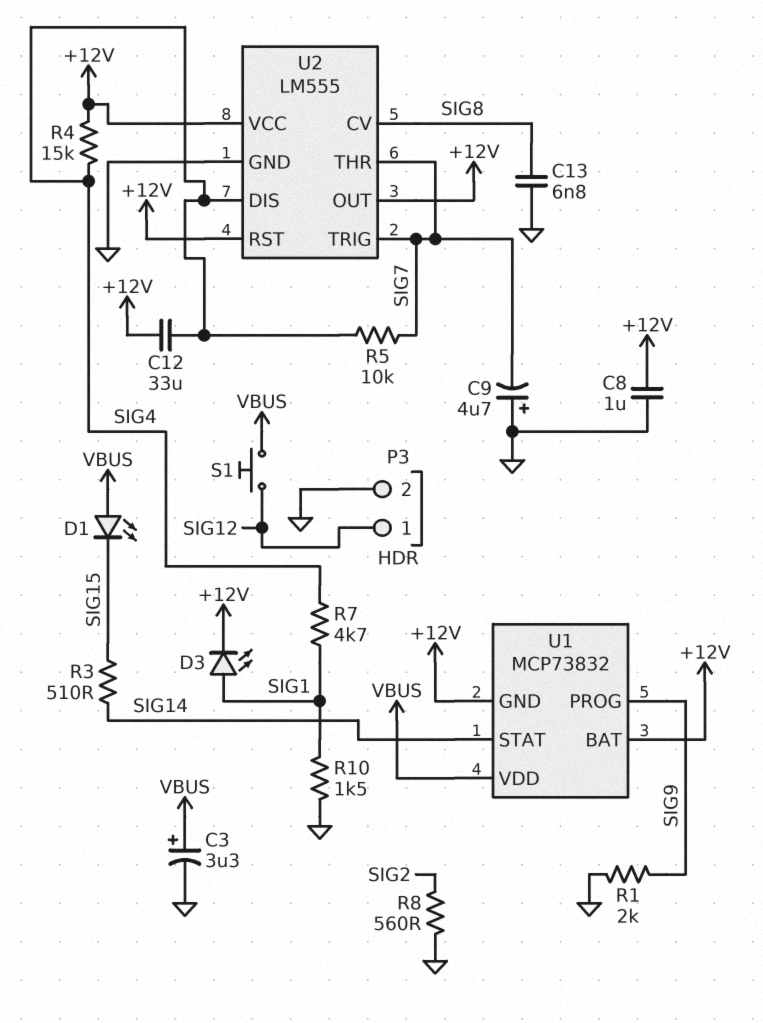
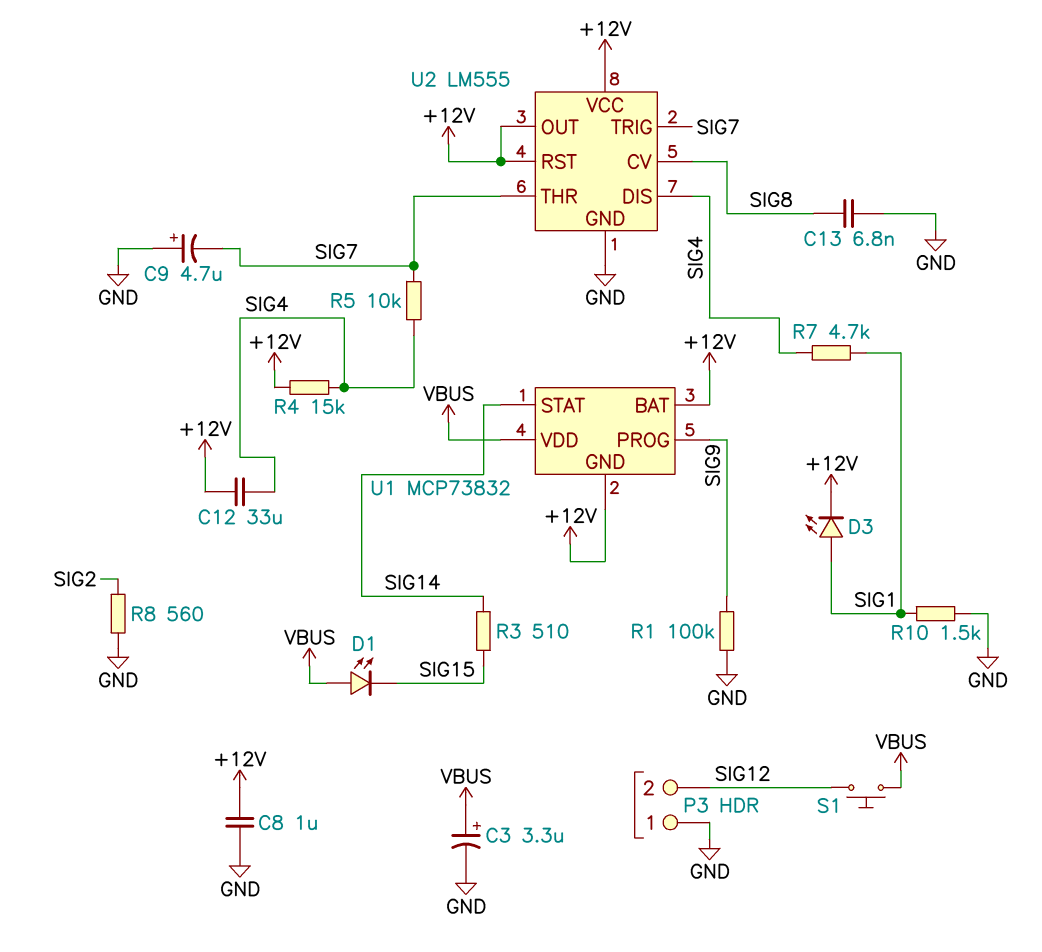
P3 pin 1: SIG12 -> GND
P3 pin 2: GND -> SIG12
R1: 2k (GND, SIG9) -> 100k (GND, SIG9)

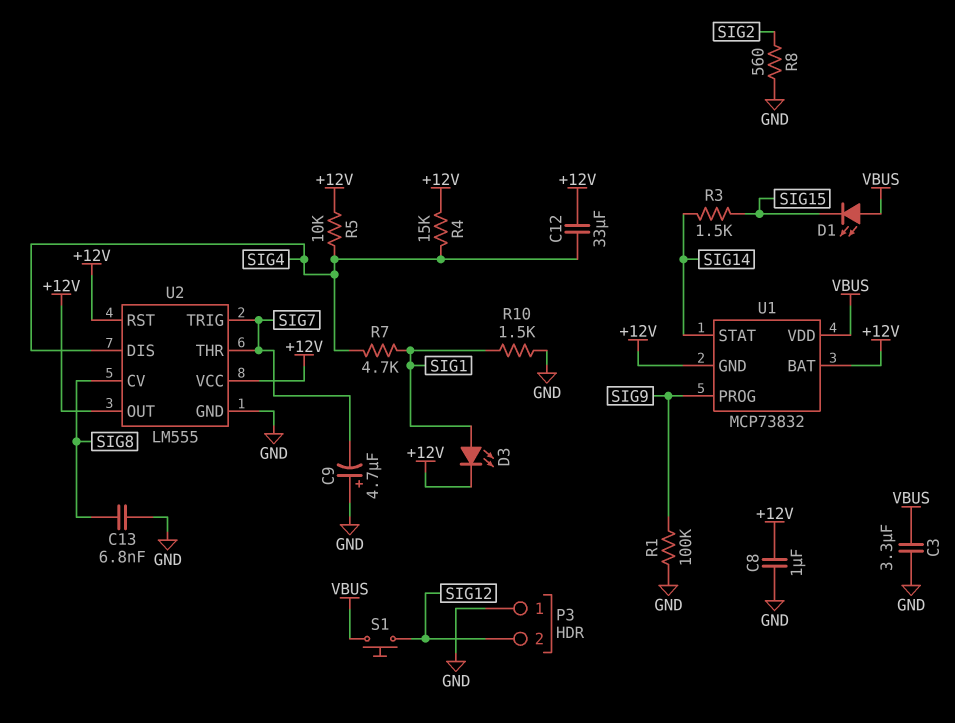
C3: 3.3uF (plus VBUS, minus GND) -> 3.3uF (GND, VBUS)
R3: 510 (SIG14, SIG15) -> 1.5k (SIG14, SIG15)
R5: 10k (SIG4, SIG7) -> 10k (+12V, SIG4)

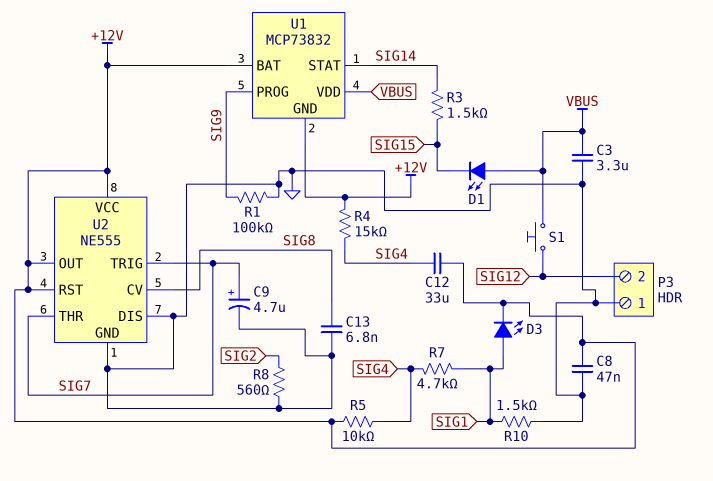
C8: 1uF (+12V, GND) -> 47nF (+12V, GND)
C9: 4.7uF (plus GND, minus SIG7) -> 4.7uF (plus SIG7, minus GND)
U2: LM555 -> NE555
U2 pin DIS: SIG4 -> GND

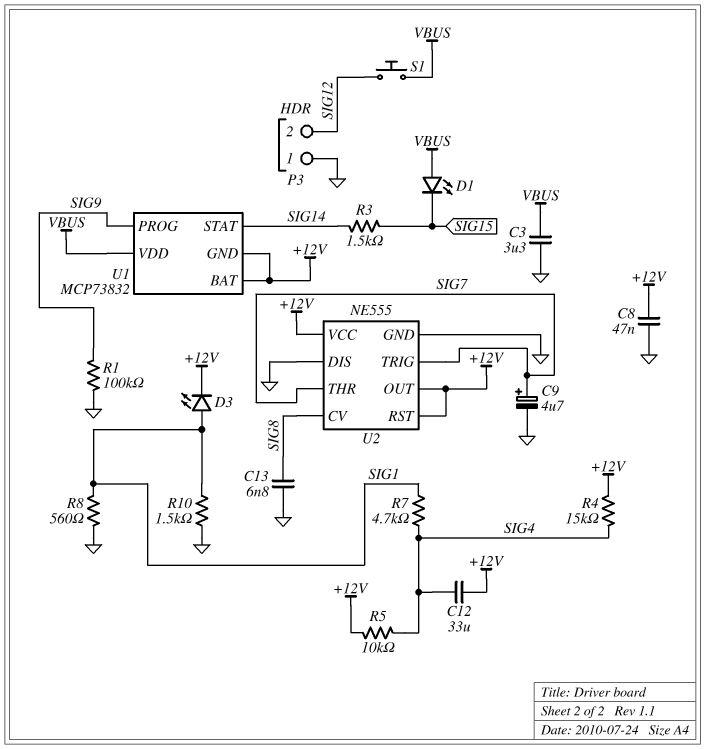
R8: 560 (GND, SIG2) -> 560 (GND, SIG1)

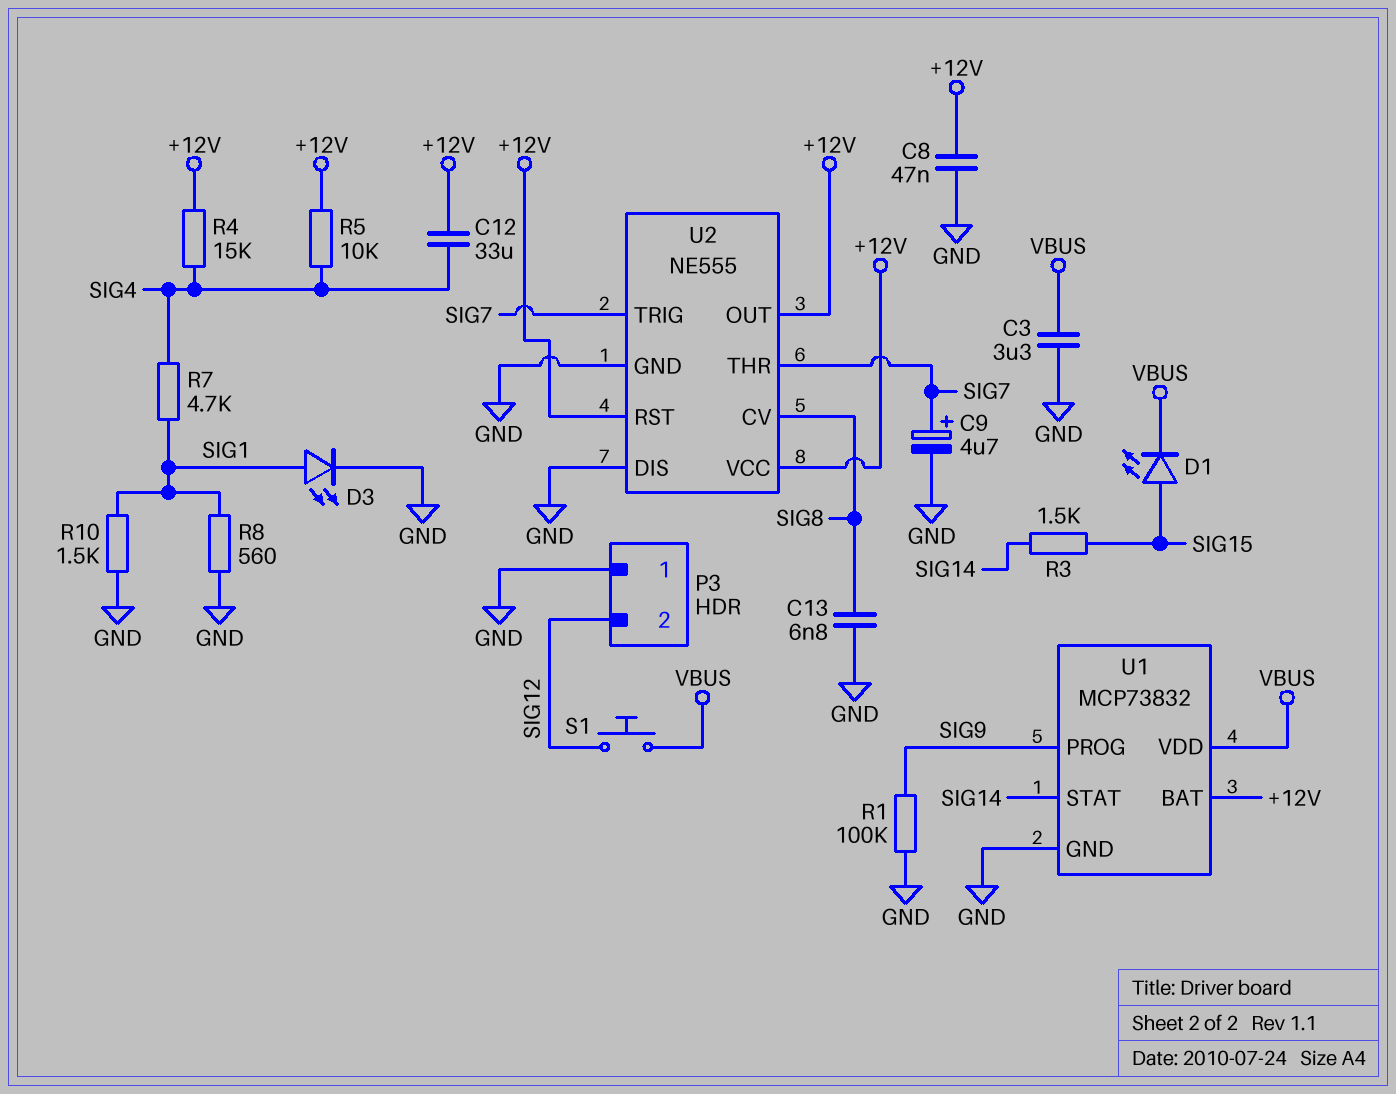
D1: LED (A VBUS, K SIG15) -> LED (A SIG15, K VBUS)
D3: LED (A SIG1, K +12V) -> LED (A SIG1, K GND)
U1 pin GND: +12V -> GND

